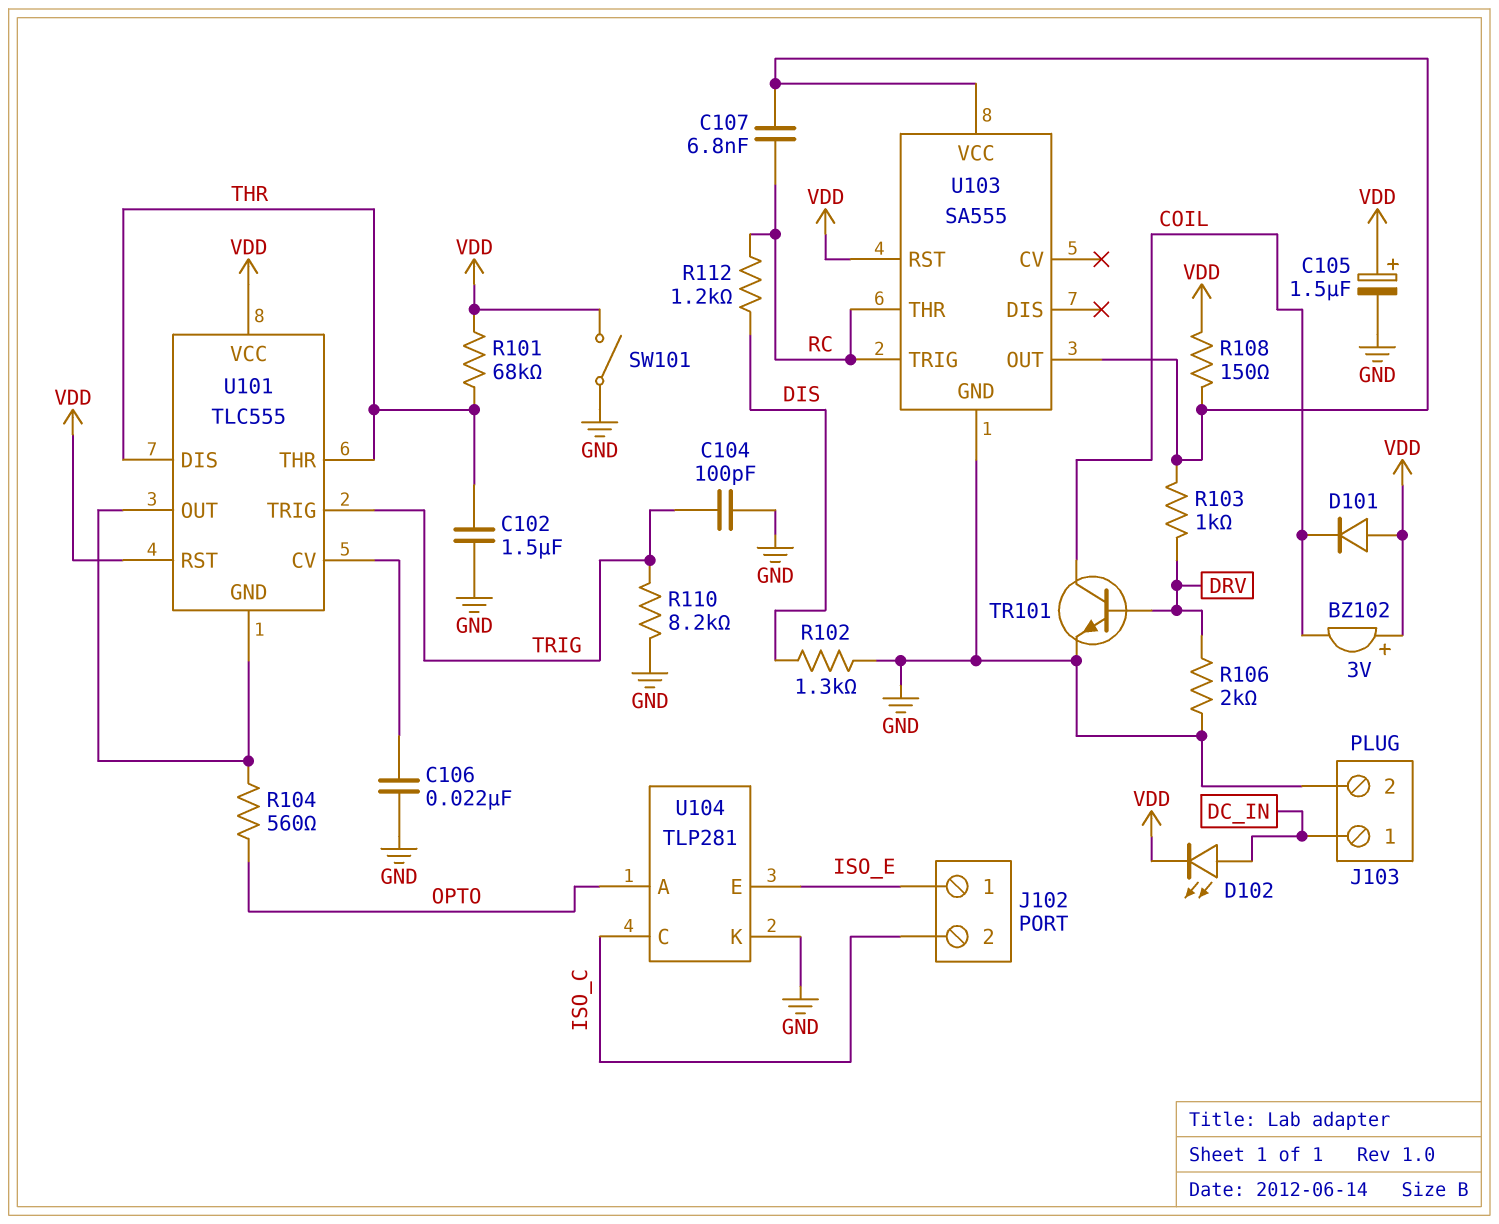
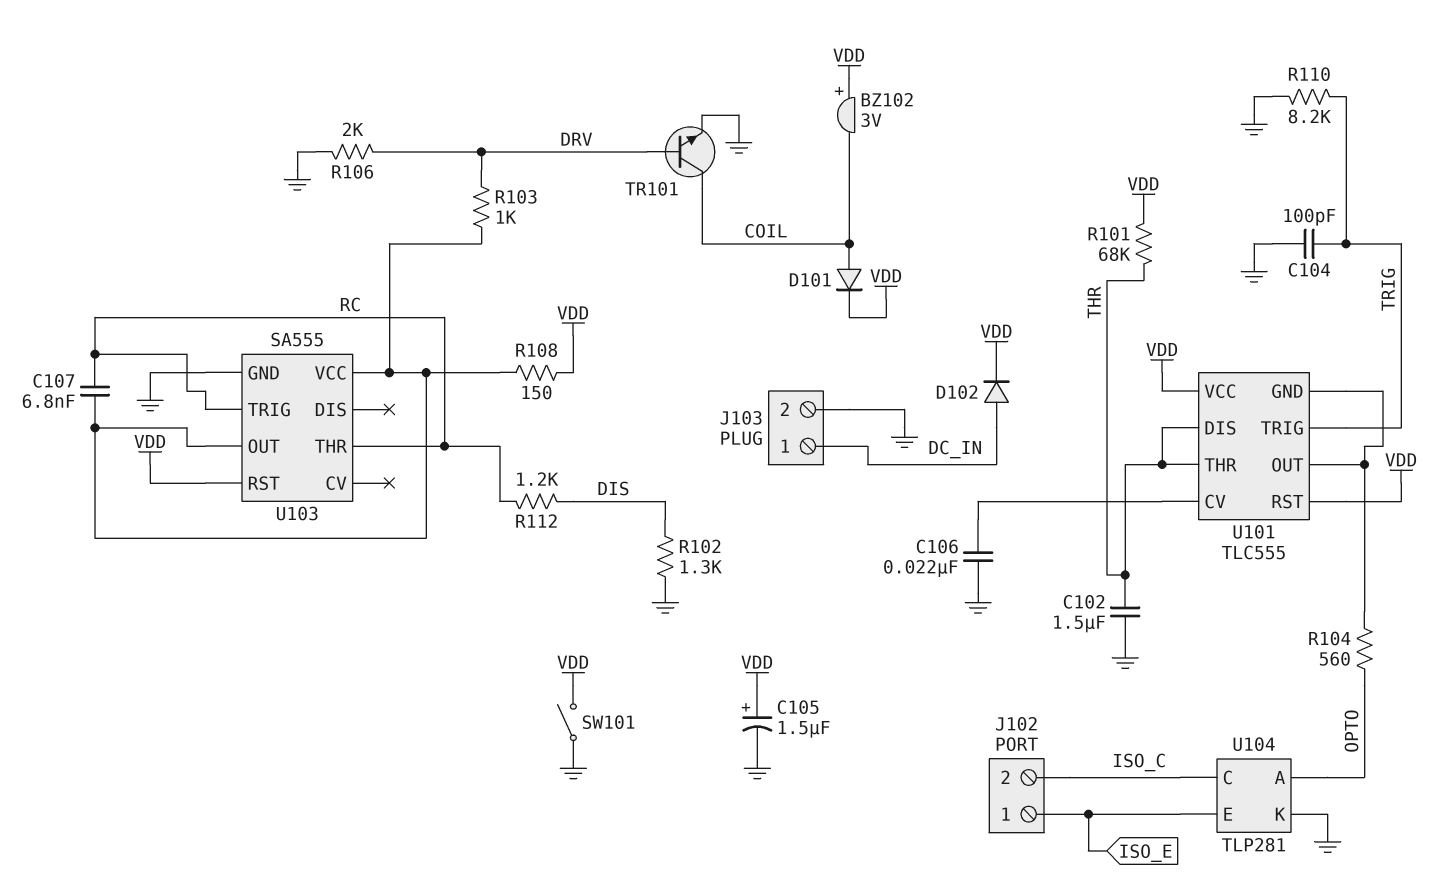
D101: diode (A VDD, K COIL) -> diode (A COIL, K VDD)
D102: LED (A DC_IN, K VDD) -> diode (A DC_IN, K VDD)

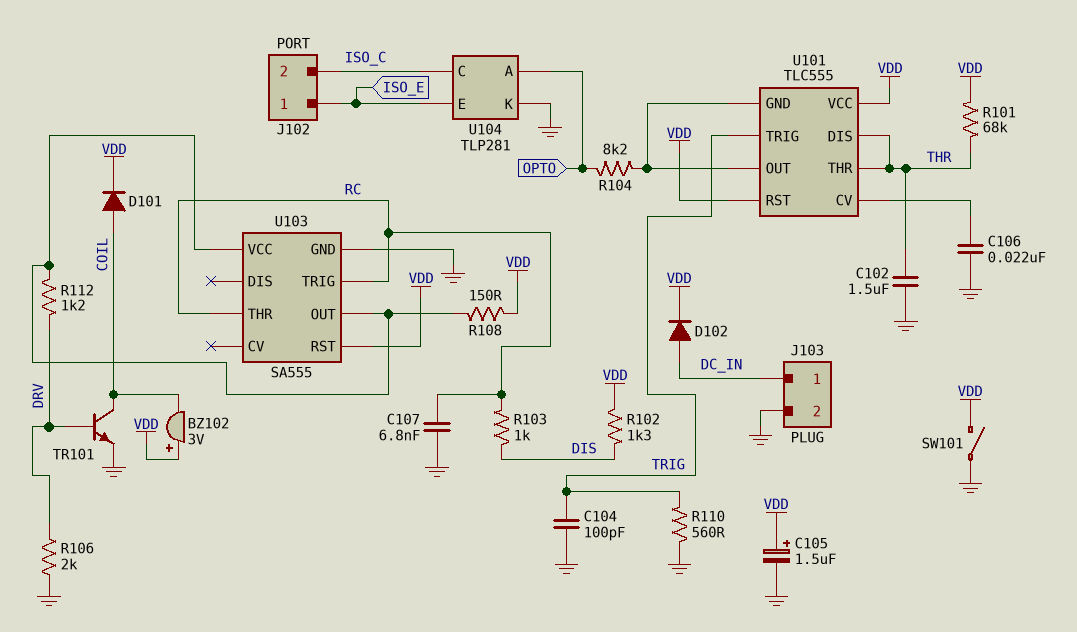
C107: 6.8nF (RC, U103/OUT) -> 6.8nF (GND, RC)
R102: 1.3k (DIS, GND) -> 1.3k (DIS, VDD)
R103: 1k (DRV, U103/OUT) -> 1k (DIS, RC)
R104: 560 (OPTO, U101/GND) -> 8.2k (OPTO, U101/GND)
R110: 8.2k (GND, TRIG) -> 560 (GND, TRIG)
R112: 1.2k (DIS, RC) -> 1.2k (DRV, U103/OUT)

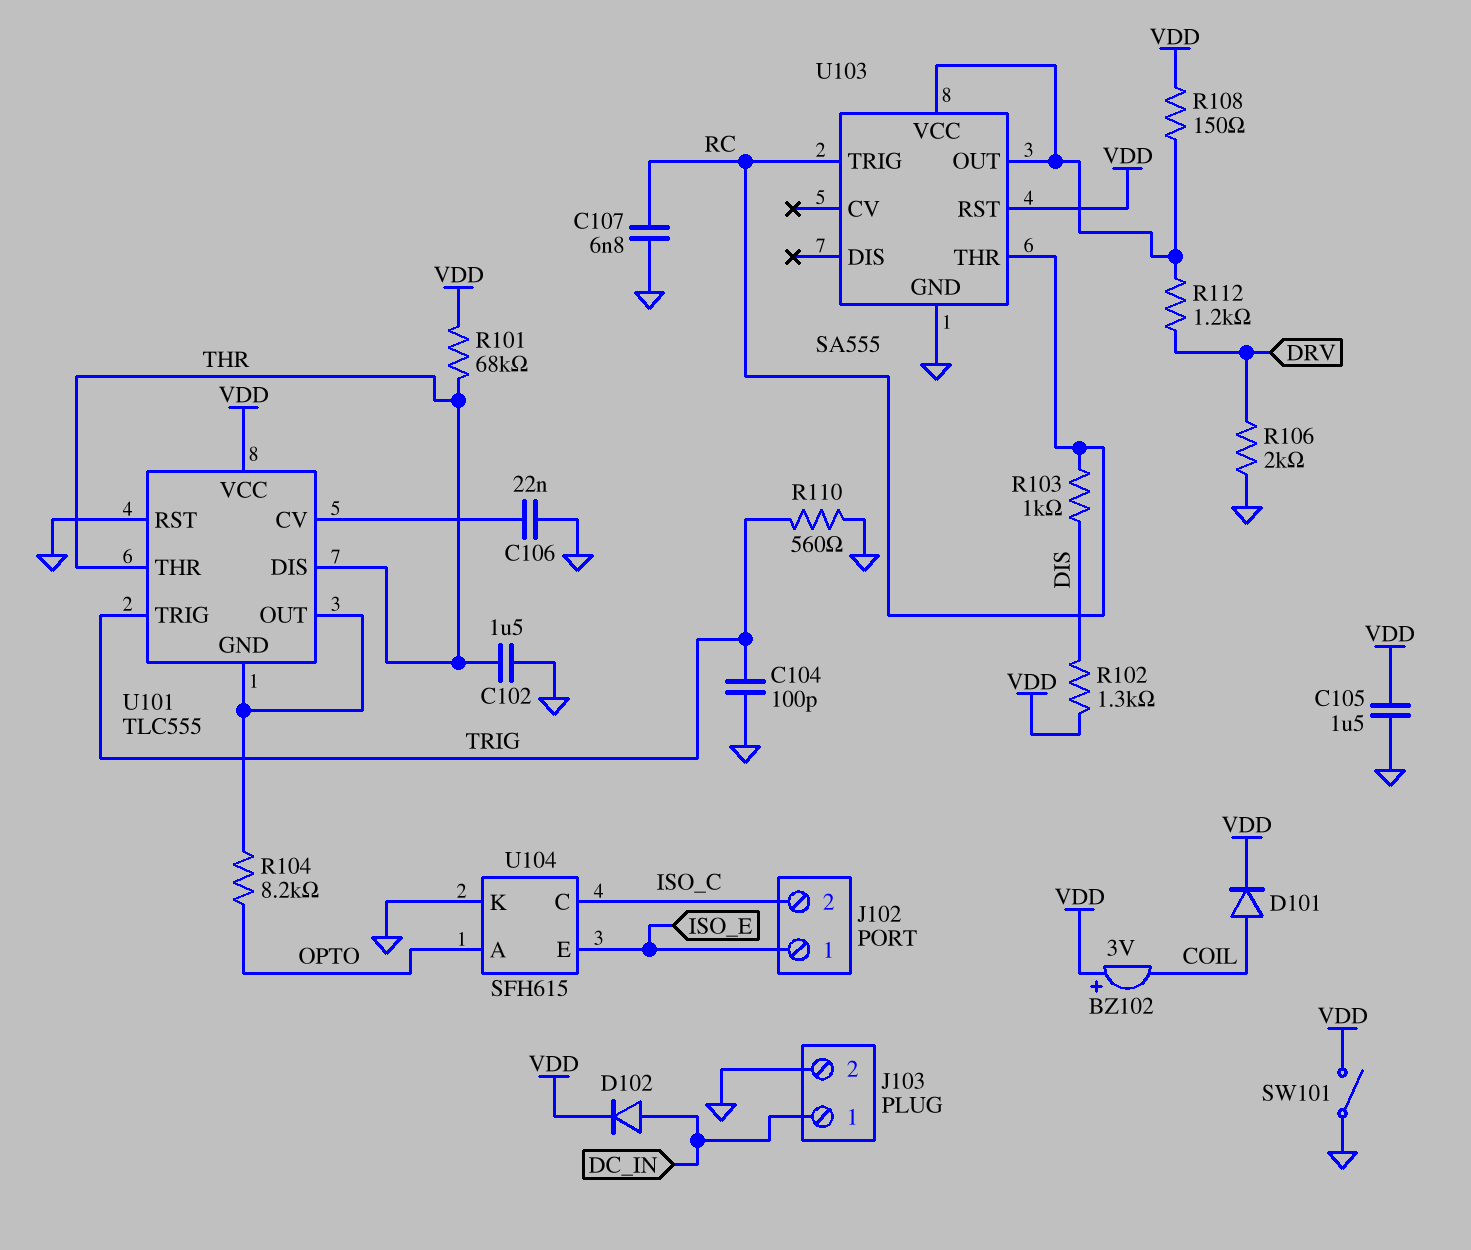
C105: 1.5uF (plus VDD, minus GND) -> 1.5uF (GND, VDD)
TR101: NPN (B DRV, C COIL, E GND) -> none
U101 pin RST: VDD -> GND
U104: TLP281 -> SFH615

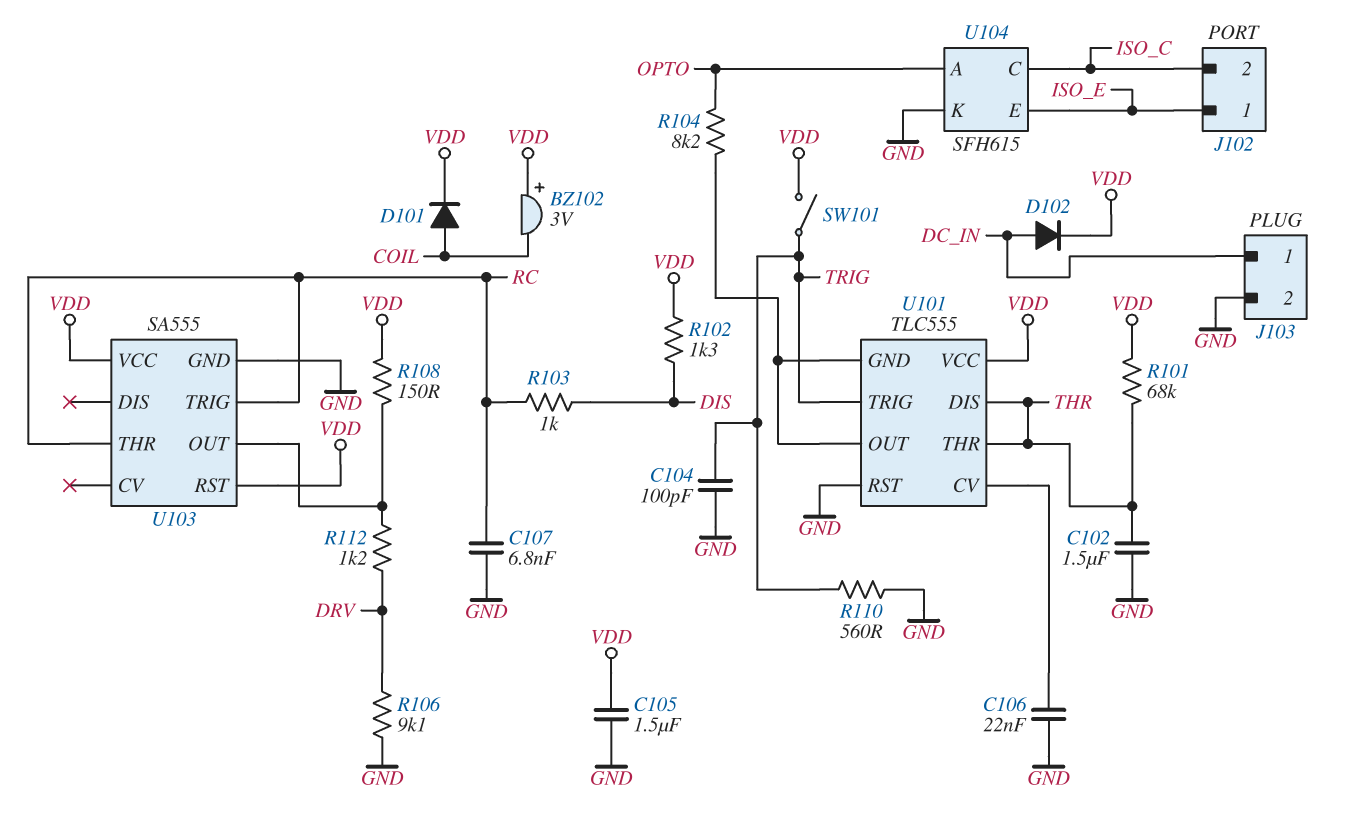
R106: 2k (DRV, GND) -> 9.1k (DRV, GND)
SW101: switch (GND, VDD) -> switch (TRIG, VDD)
U103 pin VCC: U103/OUT -> VDD

